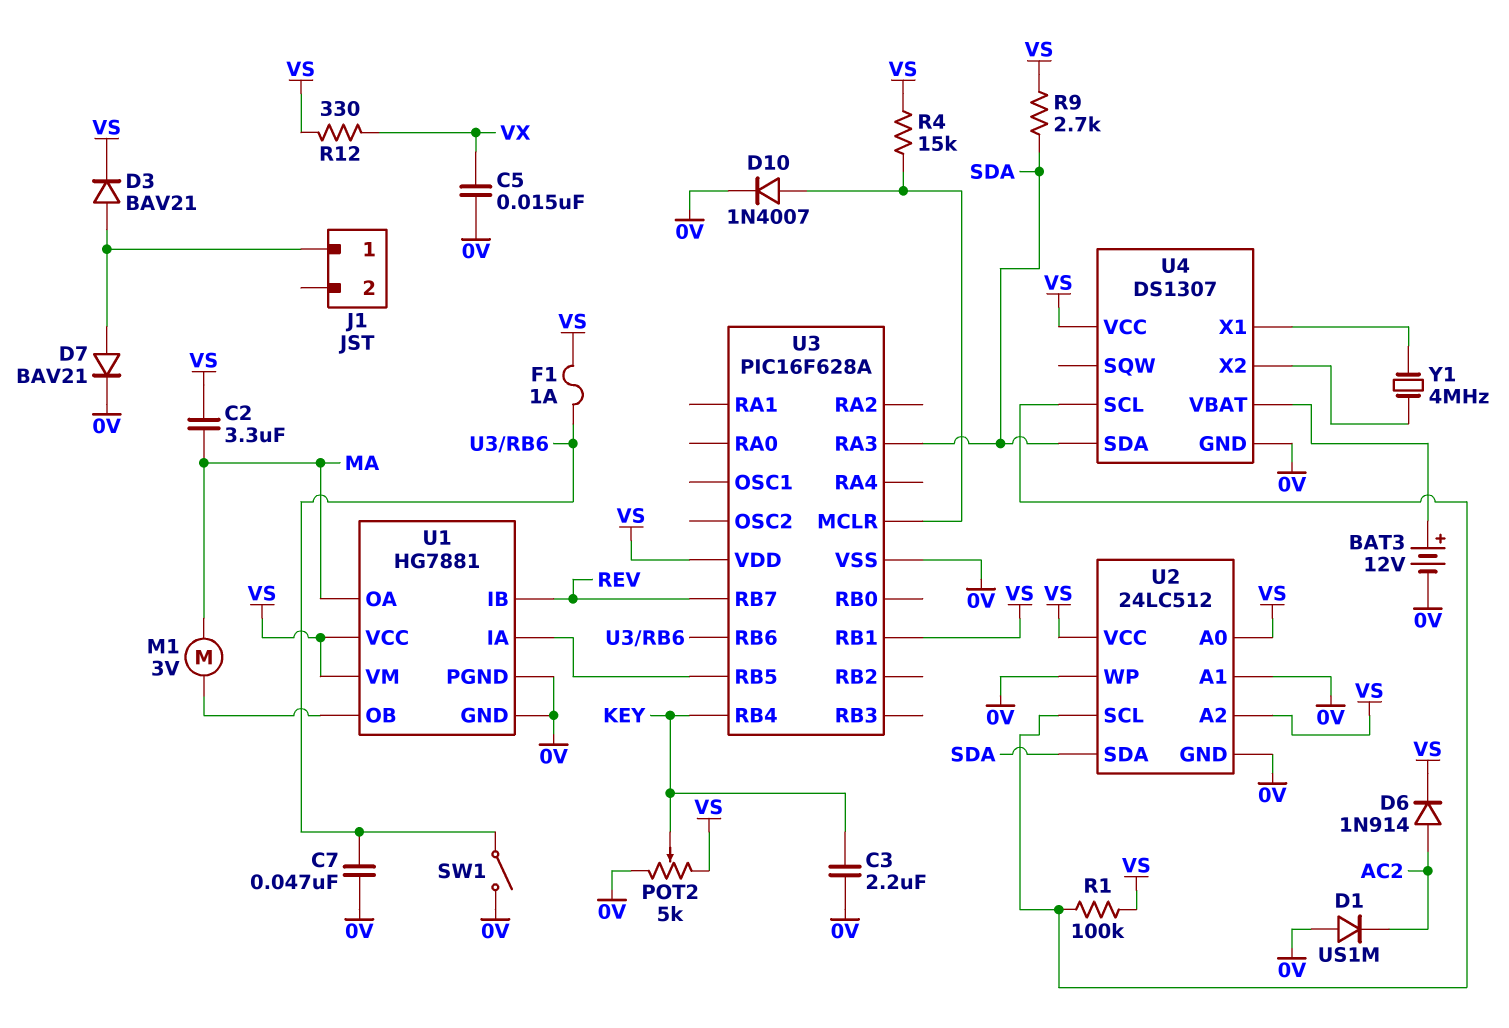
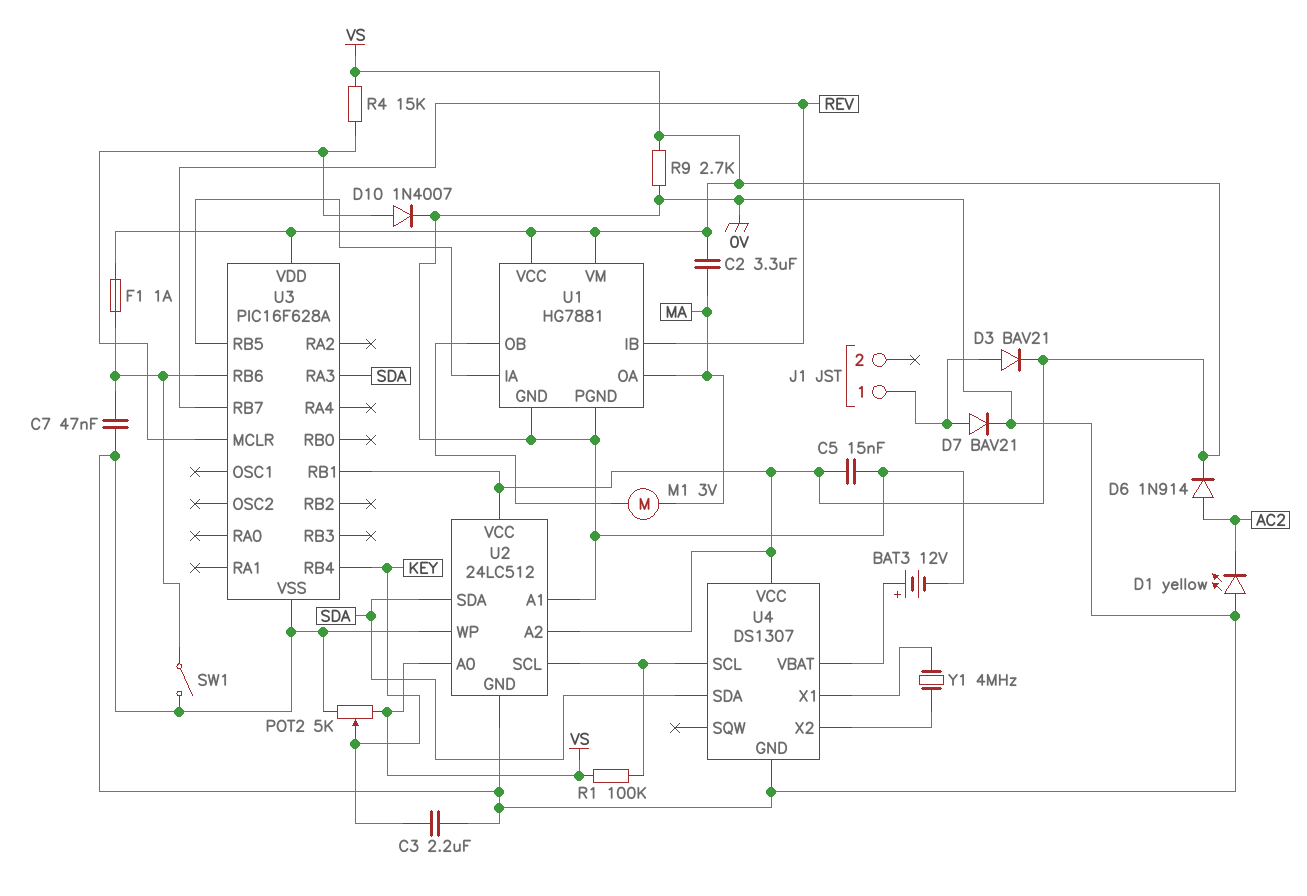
C5: 15nF (0V, VX) -> 15nF (0V, VS)
D1: diode US1M (A 0V, K AC2) -> LED yellow (A 0V, K AC2)
R9: 2.7k (SDA, VS) -> 2.7k (0V, VS)
R12: 330 (VS, VX) -> none

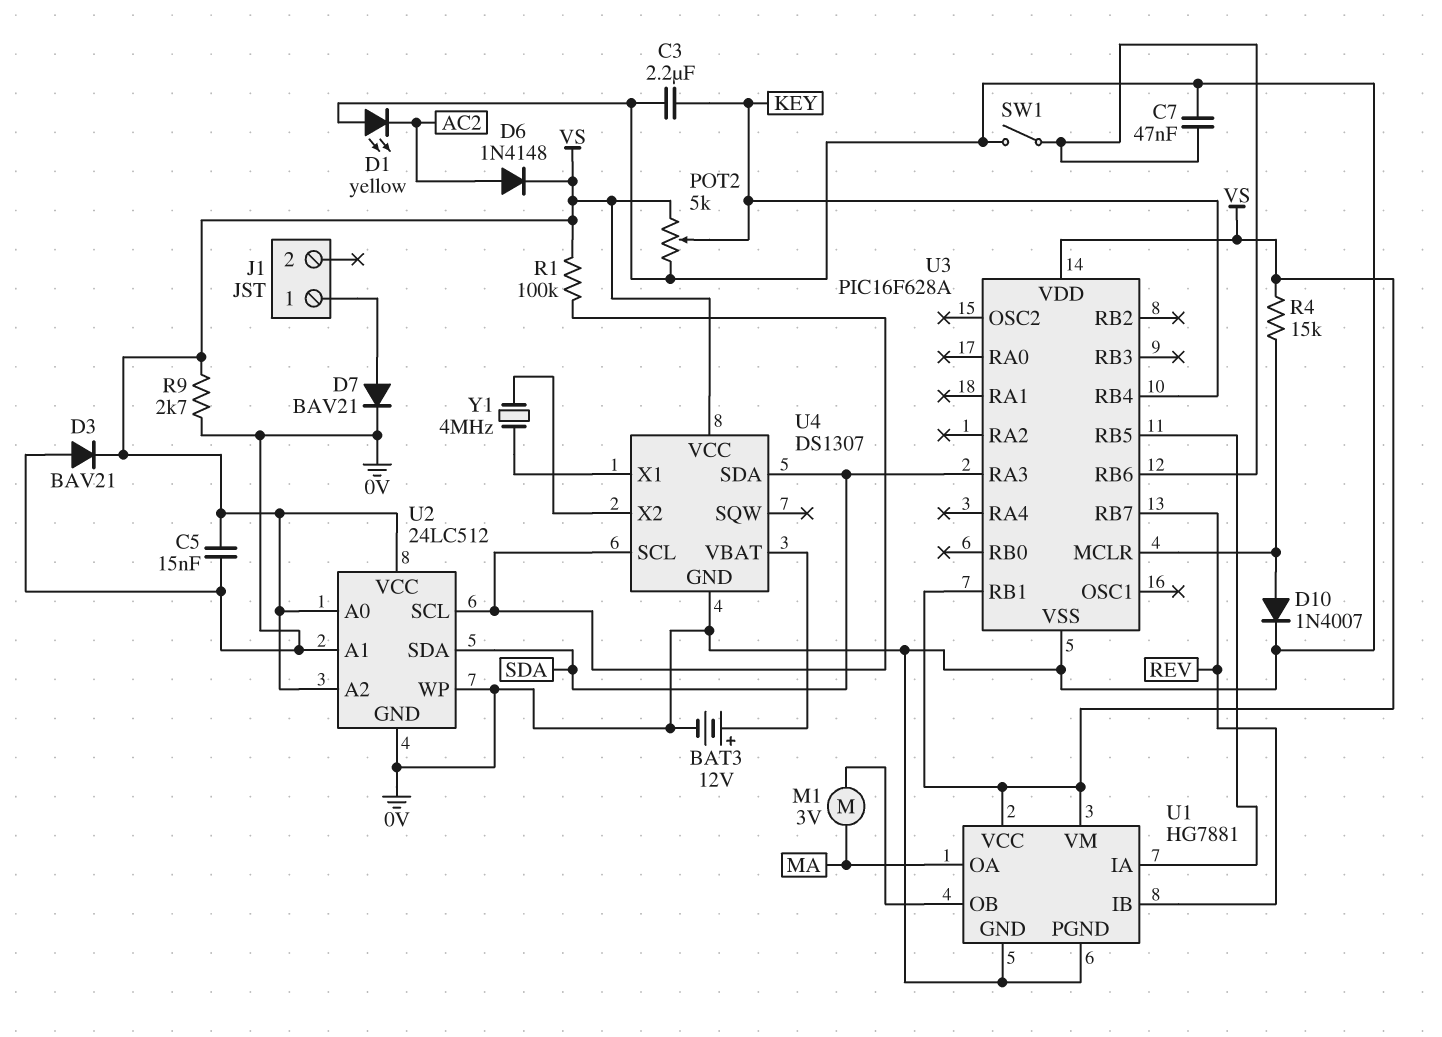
C2: 3.3uF (MA, VS) -> none
D3: diode BAV21 (A J1/1, K VS) -> diode BAV21 (A 0V, K VS)
D6: diode 1N914 (A AC2, K VS) -> diode 1N4148 (A AC2, K VS)
F1: 1A (U3/RB6, VS) -> none

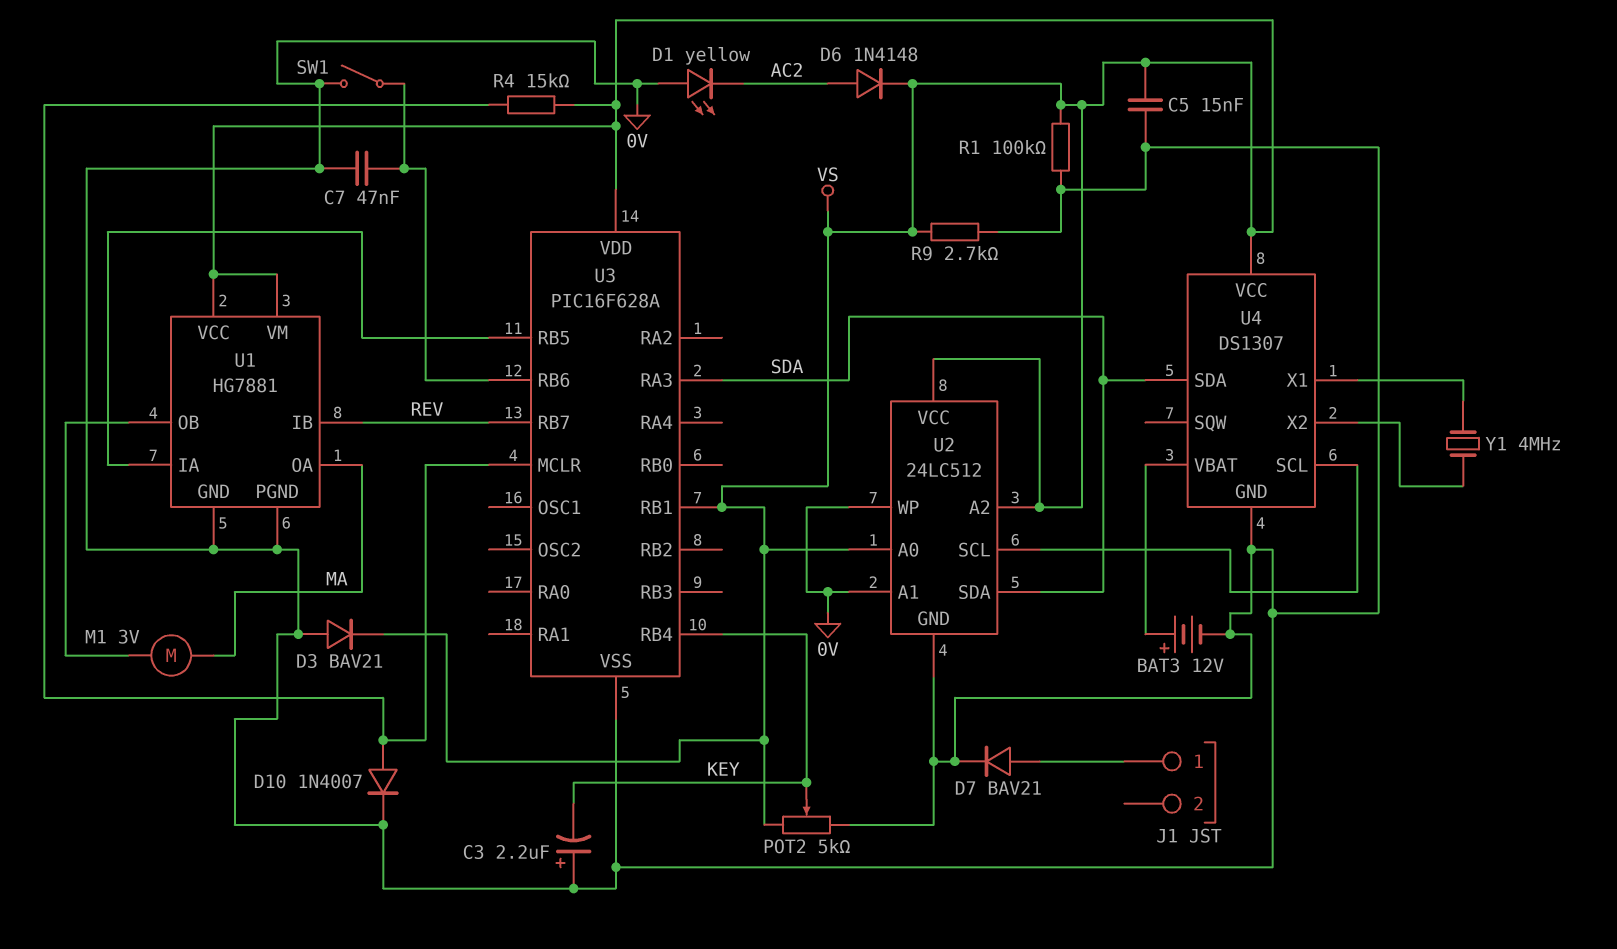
C3: 2.2uF (0V, KEY) -> 2.2uF (plus 0V, minus KEY)
R1: 100k (U2/SCL, VS) -> 100k (0V, VS)

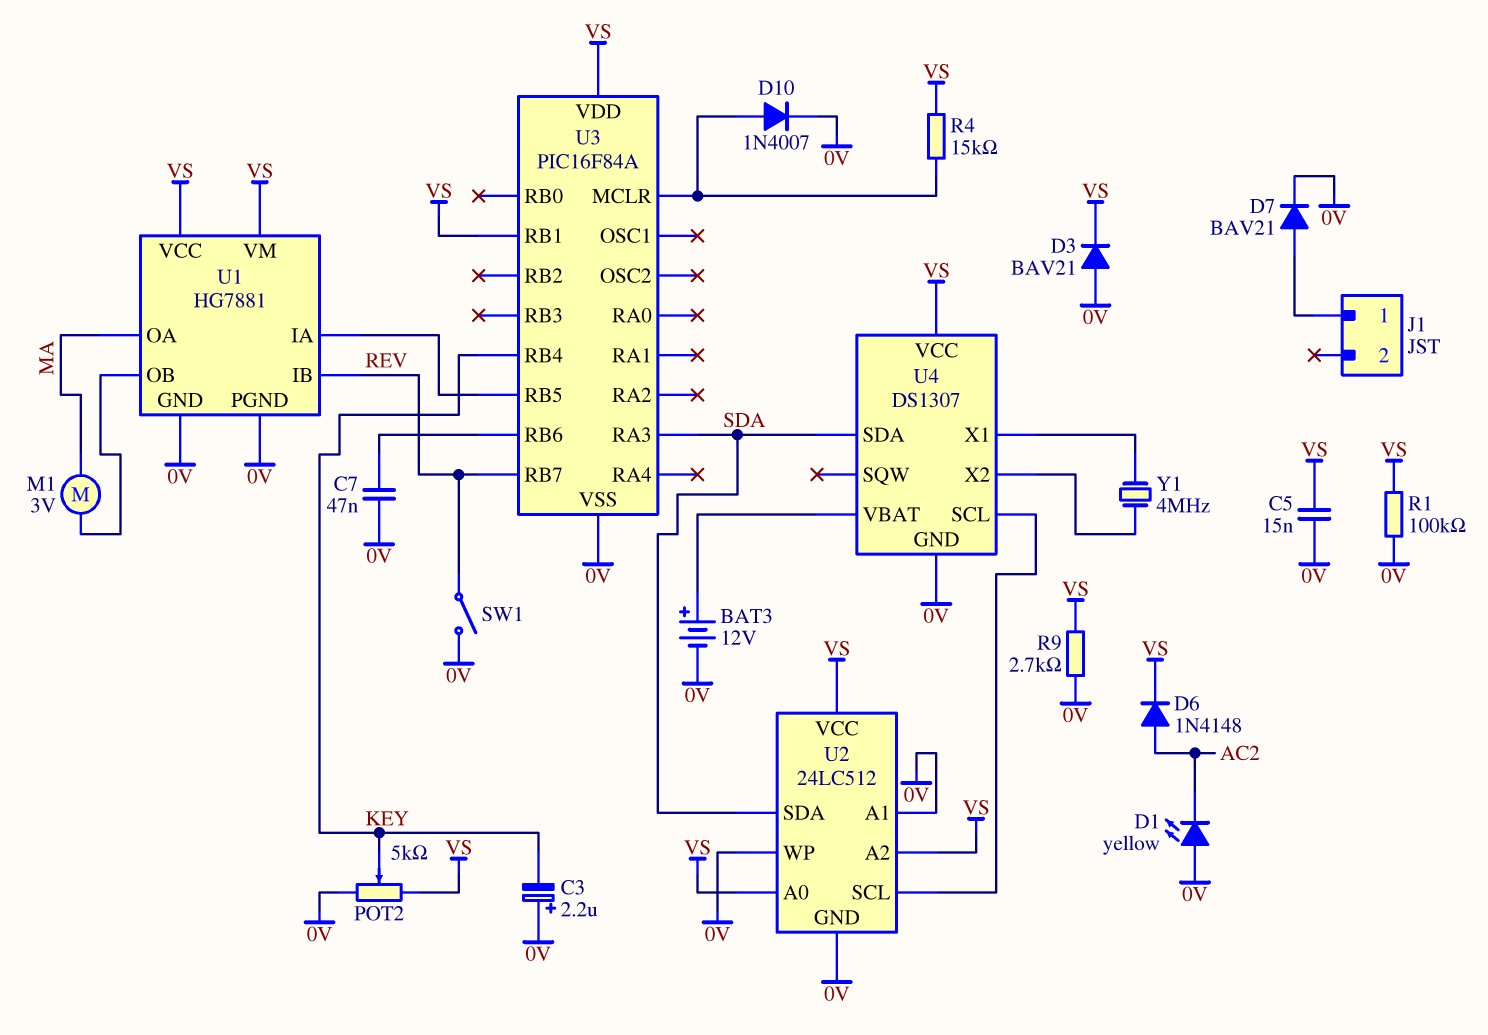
SW1: switch (0V, U3/RB6) -> switch (0V, REV)
U3: PIC16F628A -> PIC16F84A

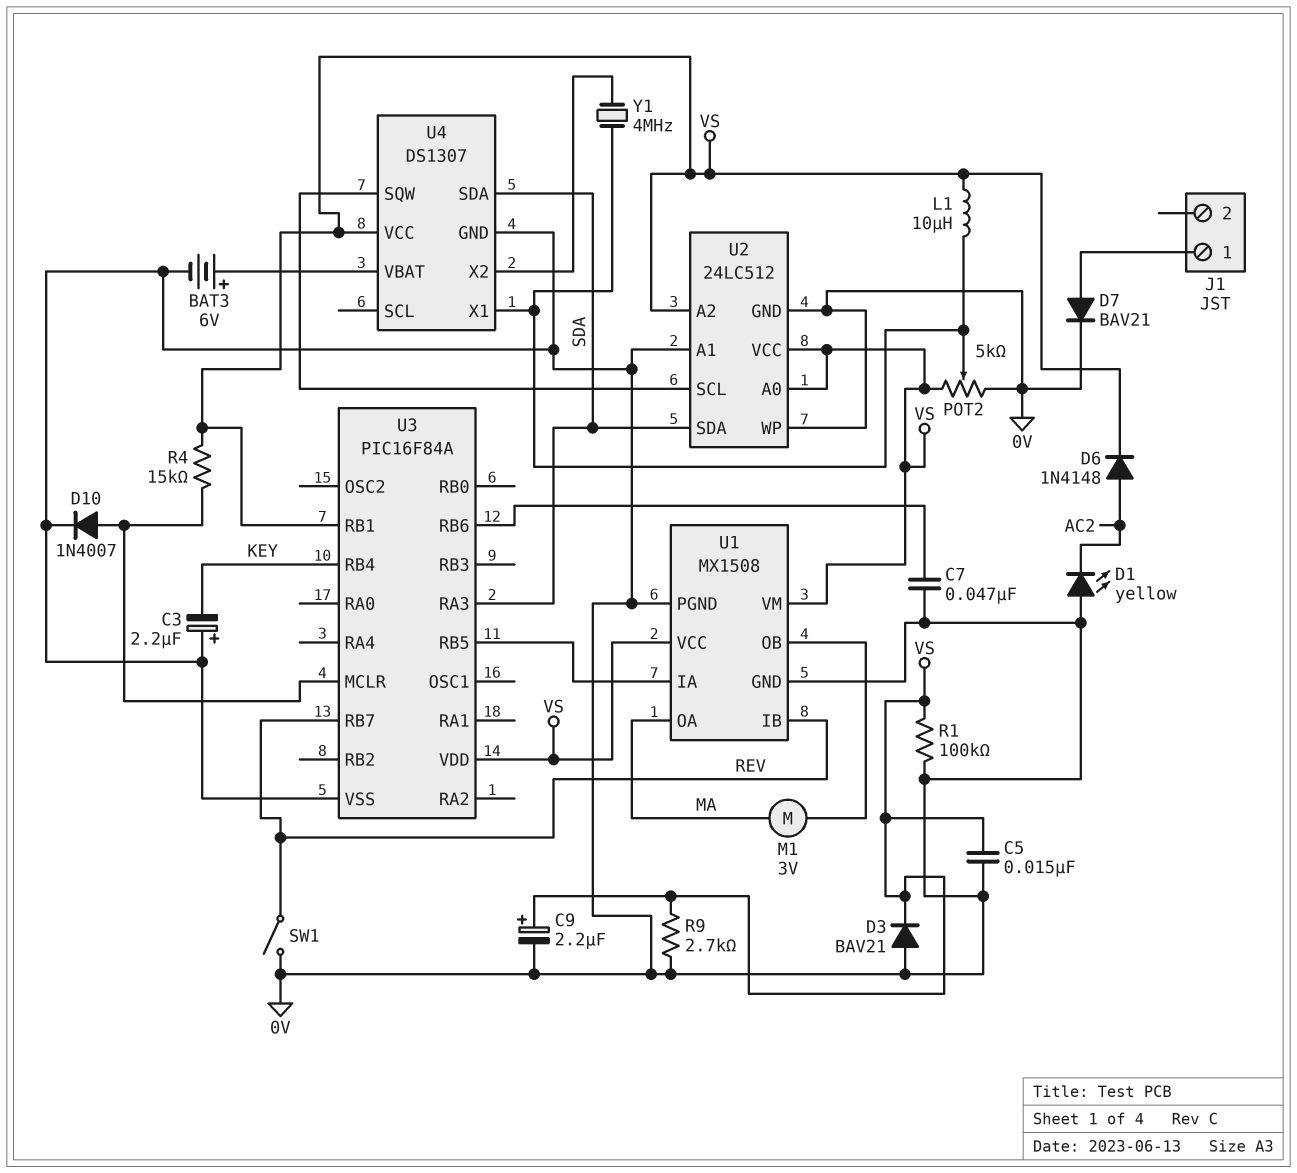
BAT3: 12V (plus U4/VBAT, minus 0V) -> 6V (plus U4/VBAT, minus 0V)
C9: none -> 2.2uF (plus VS, minus 0V)
L1: none -> 10uH (U4/X1, VS)
POT2: 5k (0V, VS, wiper KEY) -> 5k (0V, VS, wiper U4/X1)
U1: HG7881 -> MX1508
U4 pin SCL: U2/SCL -> none
U4 pin SQW: none -> U2/SCL

